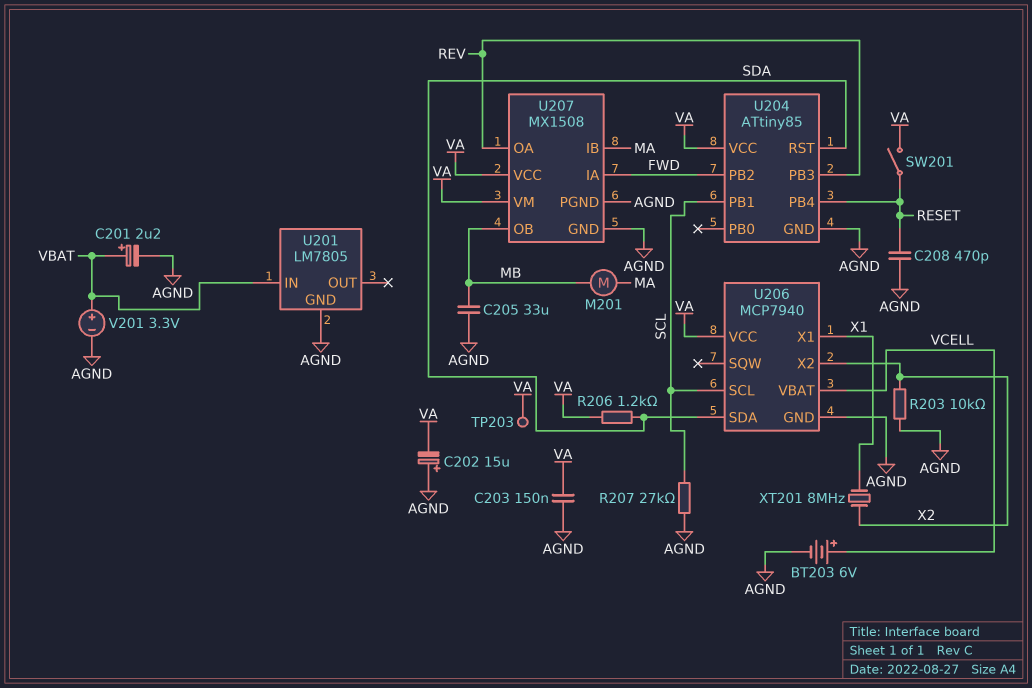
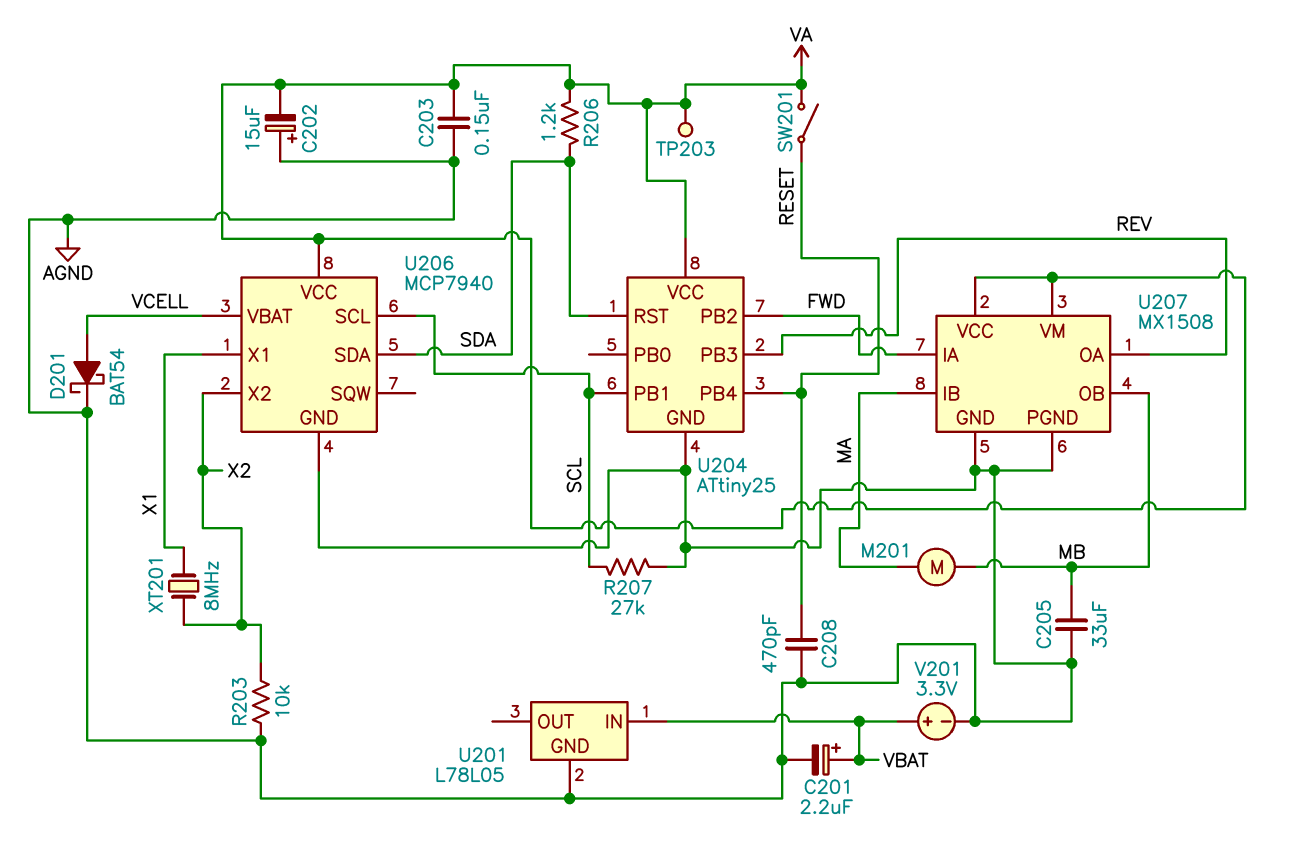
BT203: 6V (plus VCELL, minus AGND) -> none
D201: none -> schottky BAT54 (A VCELL, K AGND)
U201: LM7805 -> L78L05
U204: ATtiny85 -> ATtiny25

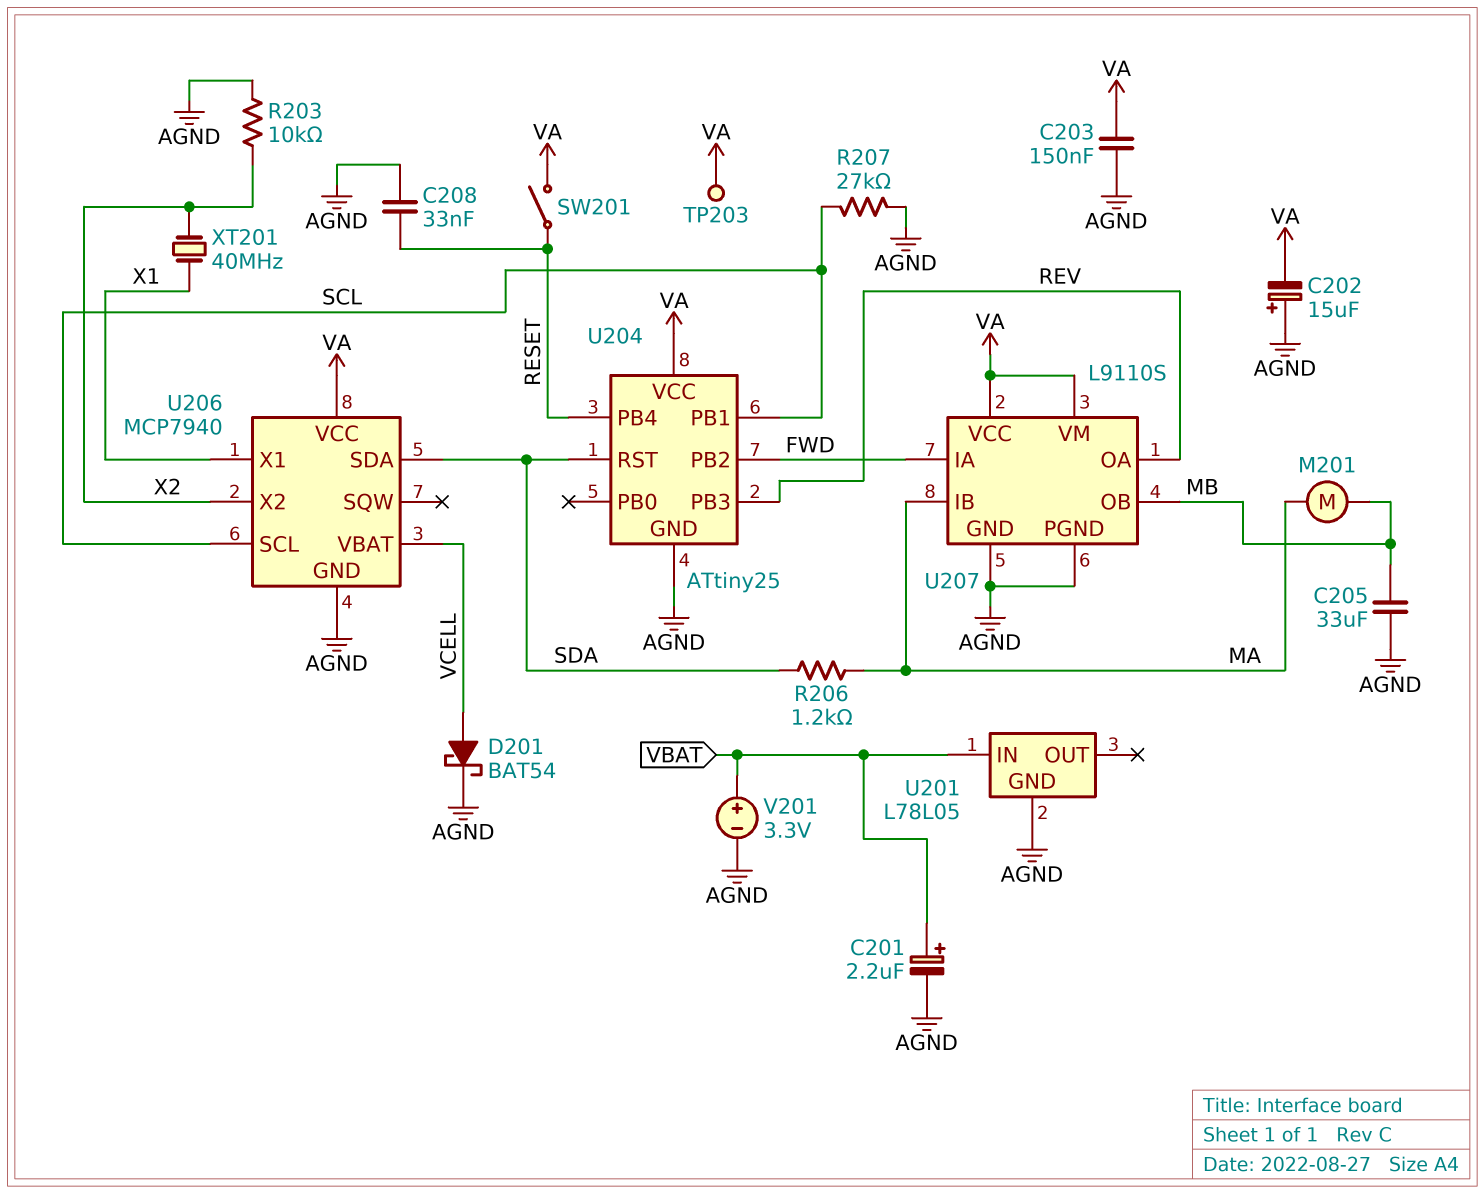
C208: 470pF (AGND, RESET) -> 33nF (AGND, RESET)
R206: 1.2k (SDA, VA) -> 1.2k (MA, SDA)
U207: MX1508 -> L9110S
XT201: 8MHz (X1, X2) -> 40MHz (X1, X2)

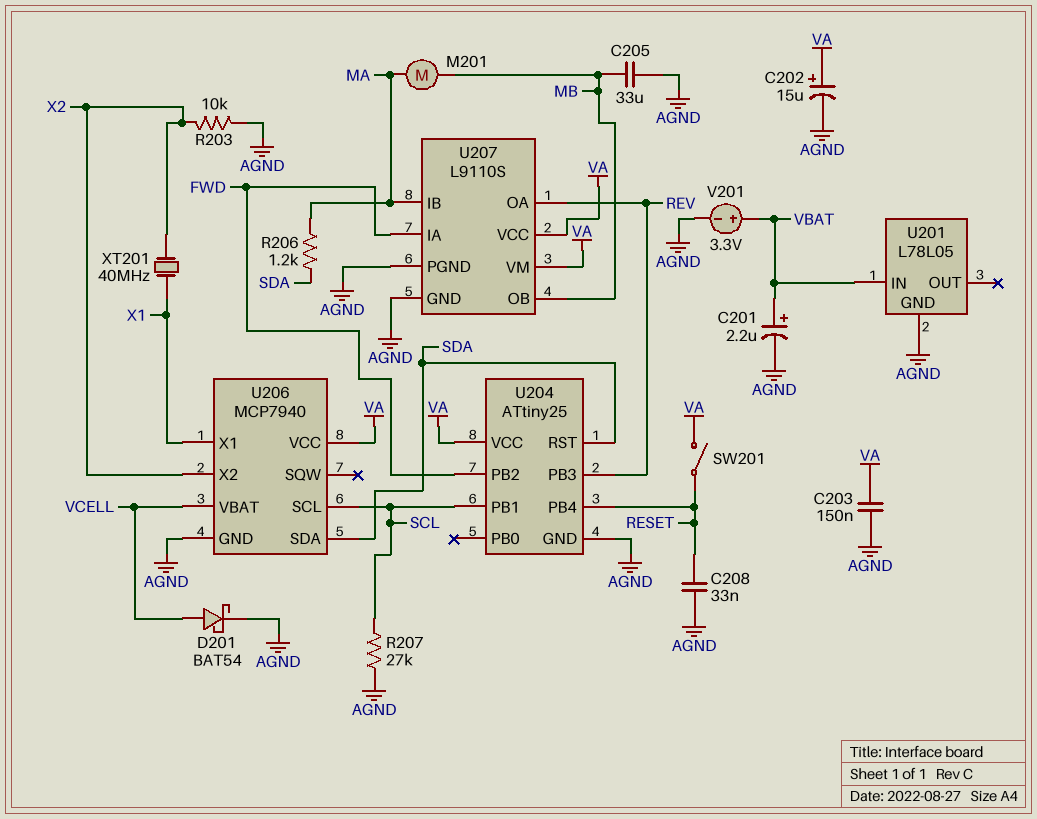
C202: 15uF (plus AGND, minus VA) -> 15uF (plus VA, minus AGND)
TP203: test point (VA) -> none

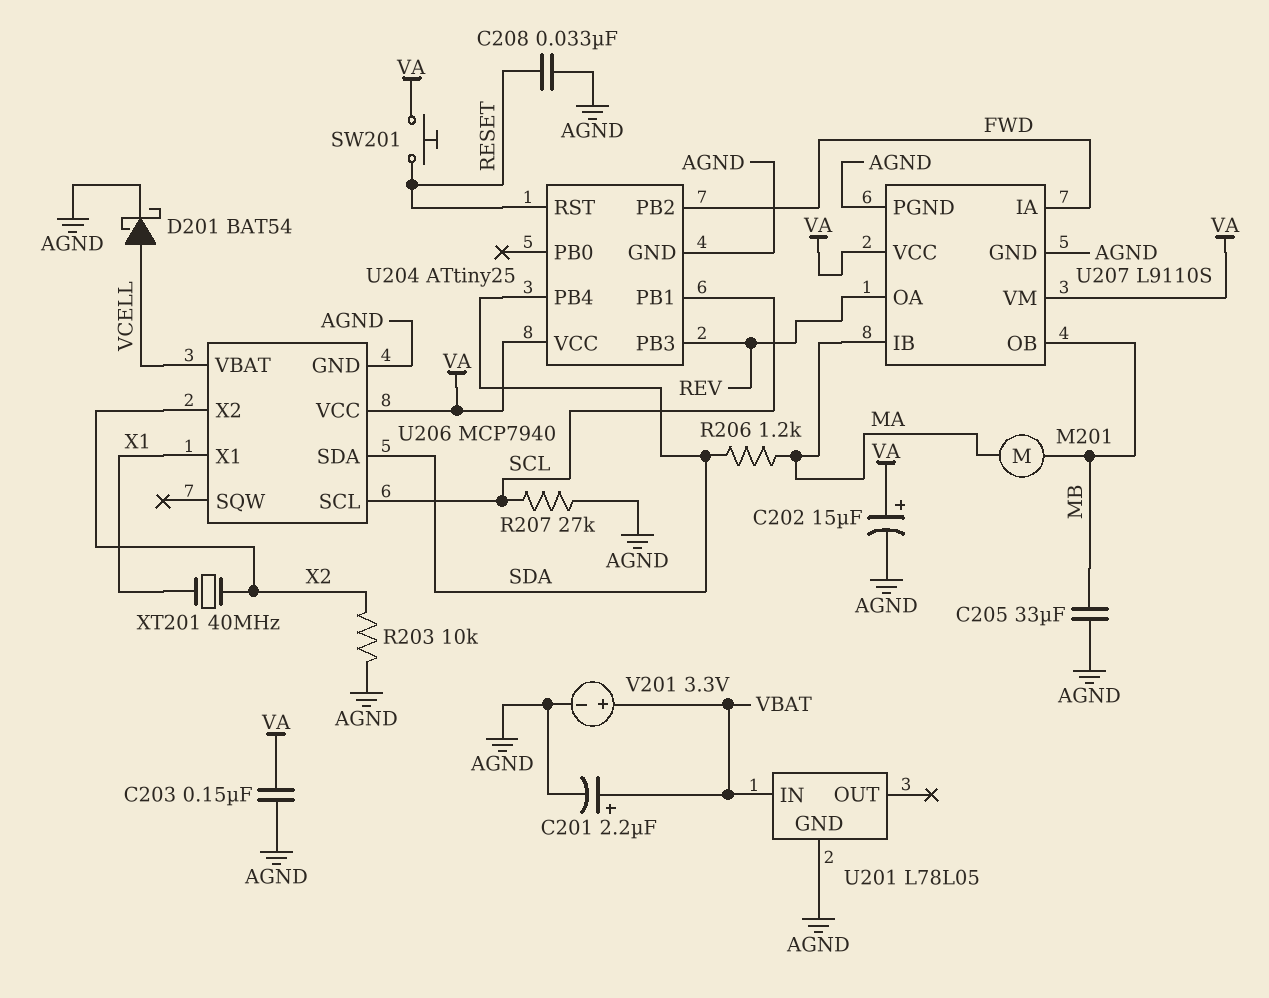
SW201: switch (RESET, VA) -> button (RESET, VA)
U204 pin PB4: RESET -> SDA
U204 pin RST: SDA -> RESET

